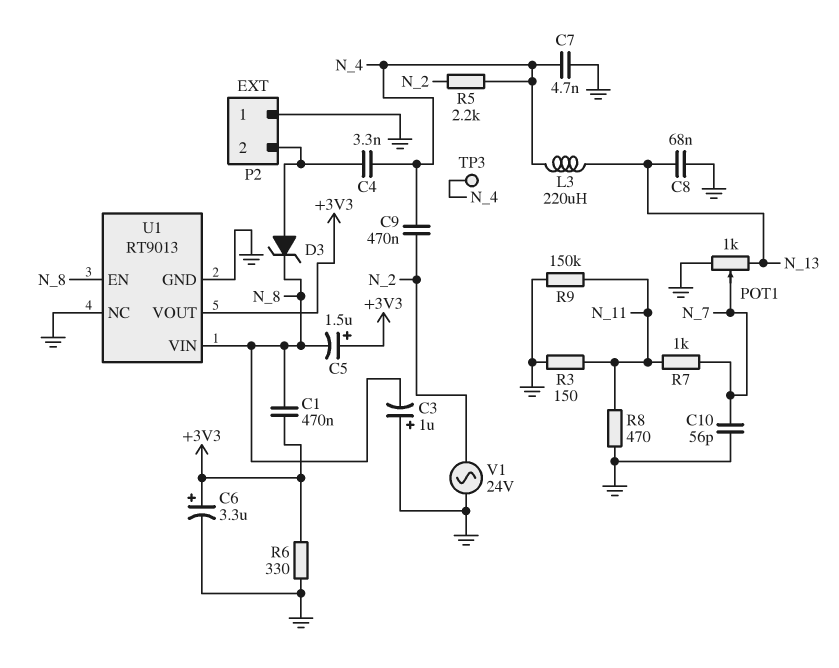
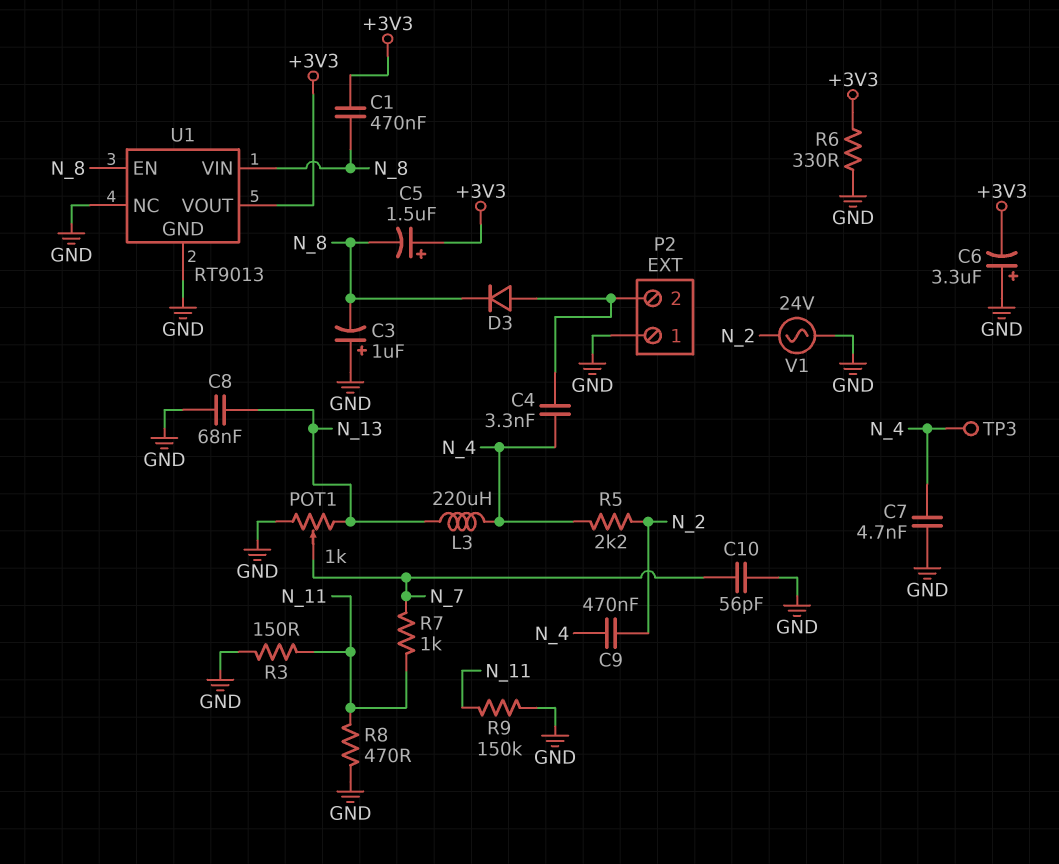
C6: 3.3uF (plus +3V3, minus GND) -> 3.3uF (plus GND, minus +3V3)
D3: zener (A P2/2, K N_8) -> diode (A P2/2, K N_8)

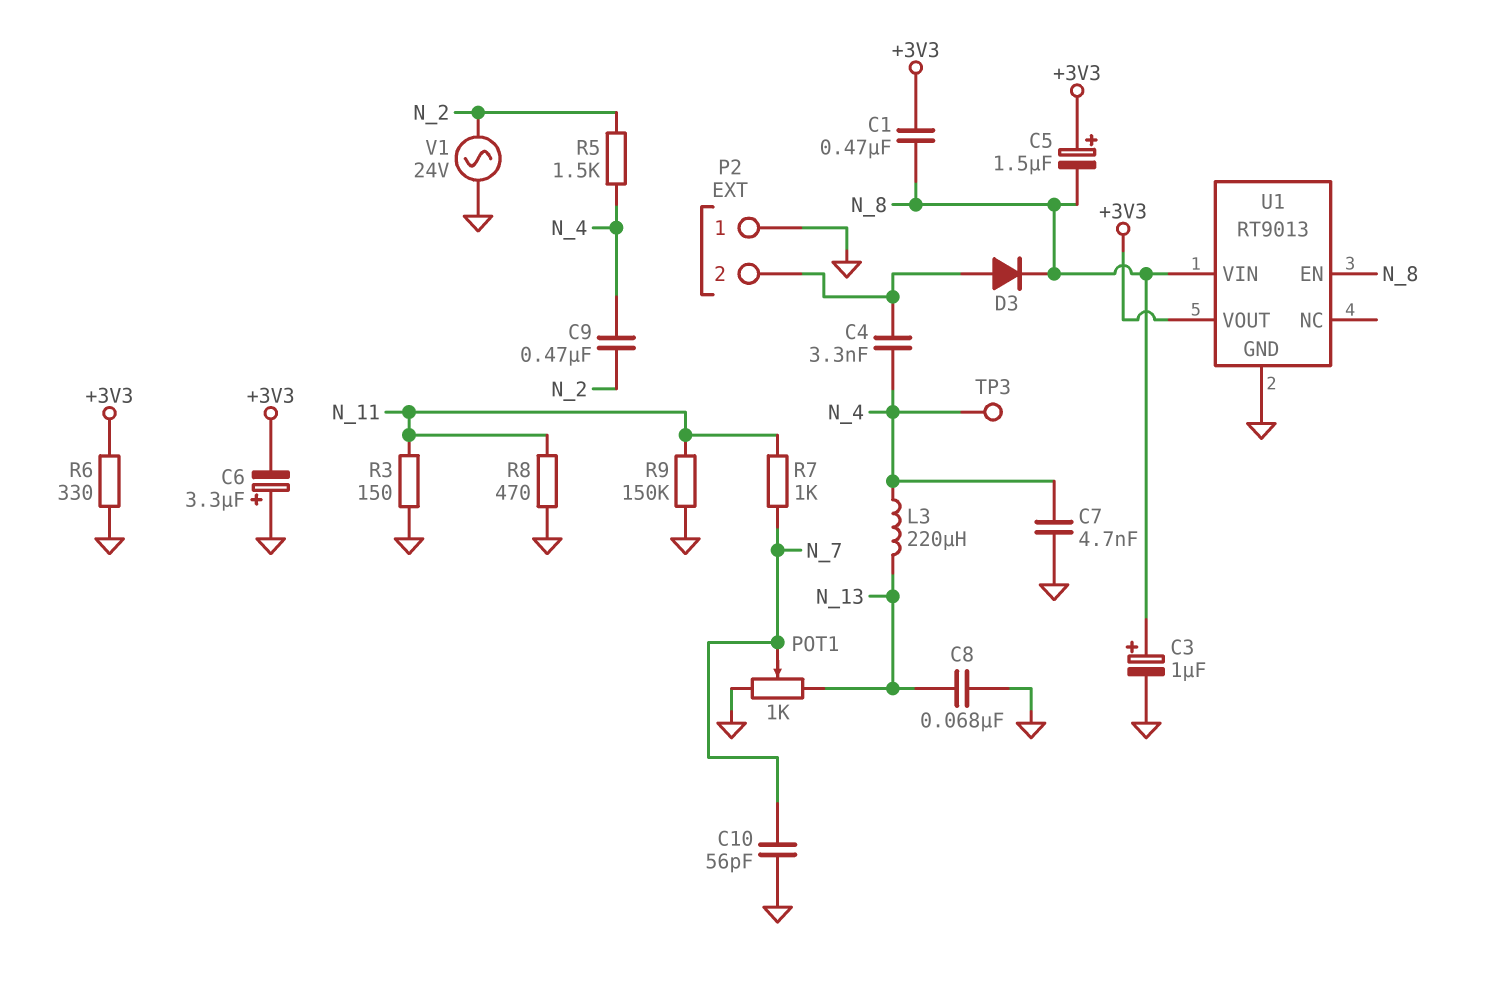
C3: 1uF (plus GND, minus N_8) -> 1uF (plus N_8, minus GND)
R5: 2.2k (N_2, N_4) -> 1.5k (N_2, N_4)
U1 pin NC: GND -> none

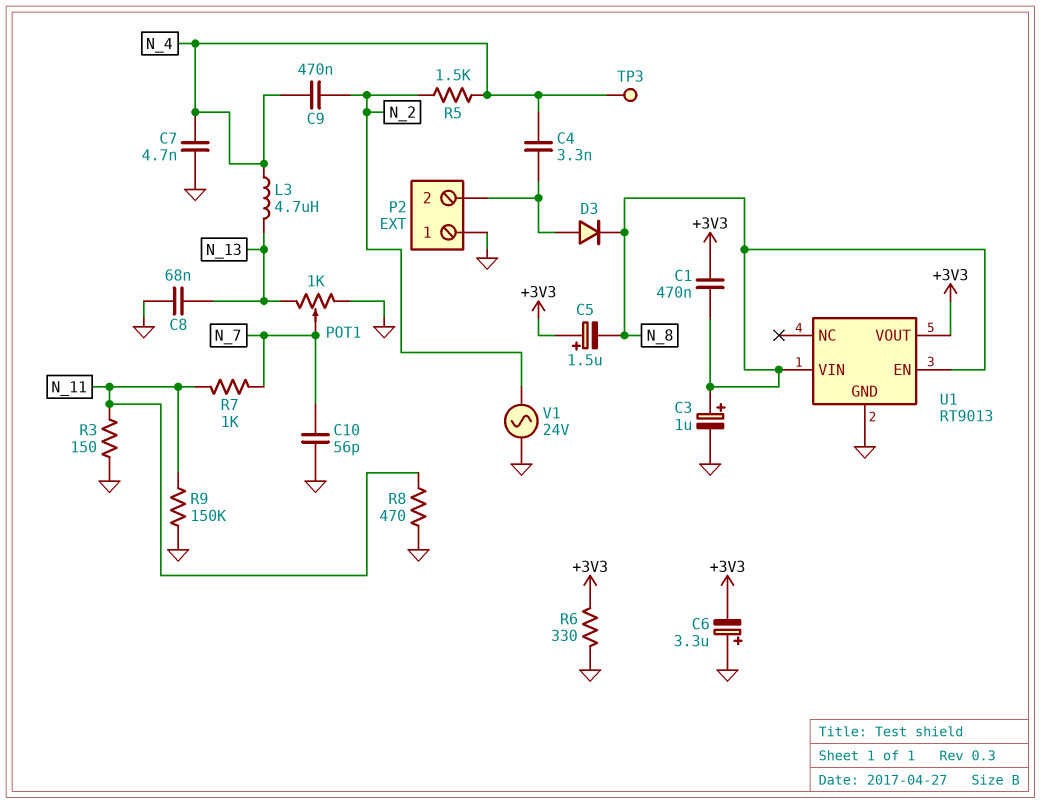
L3: 220uH (N_4, N_13) -> 4.7uH (N_4, N_13)

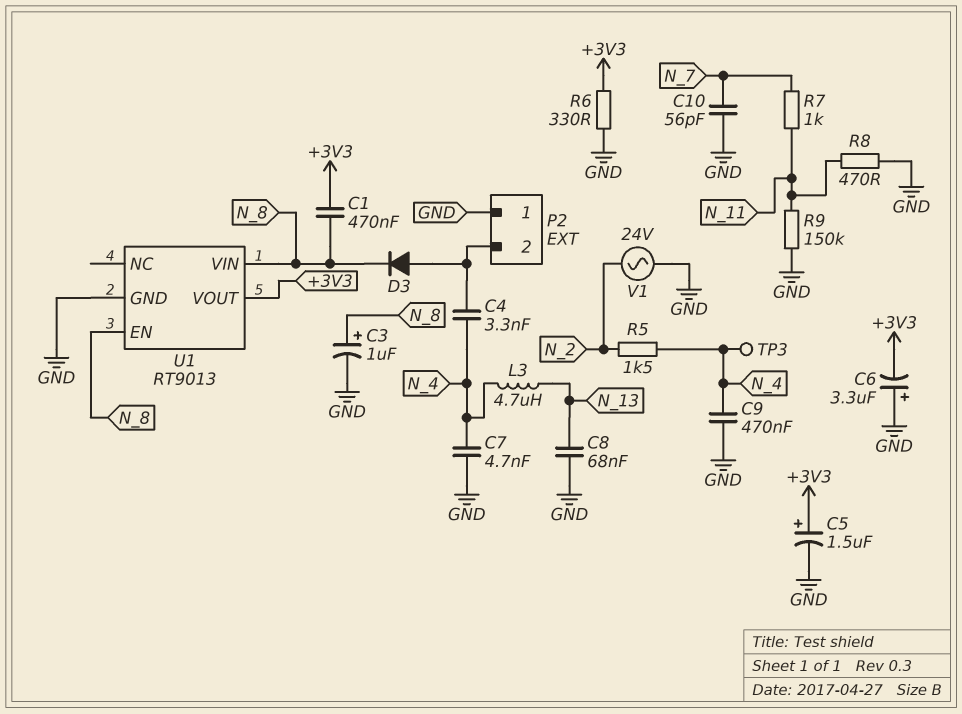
C5: 1.5uF (plus +3V3, minus N_8) -> 1.5uF (plus +3V3, minus GND)
C9: 470nF (N_2, N_4) -> 470nF (GND, N_4)
POT1: 1k (GND, N_13, wiper N_7) -> none
R3: 150 (GND, N_11) -> none

